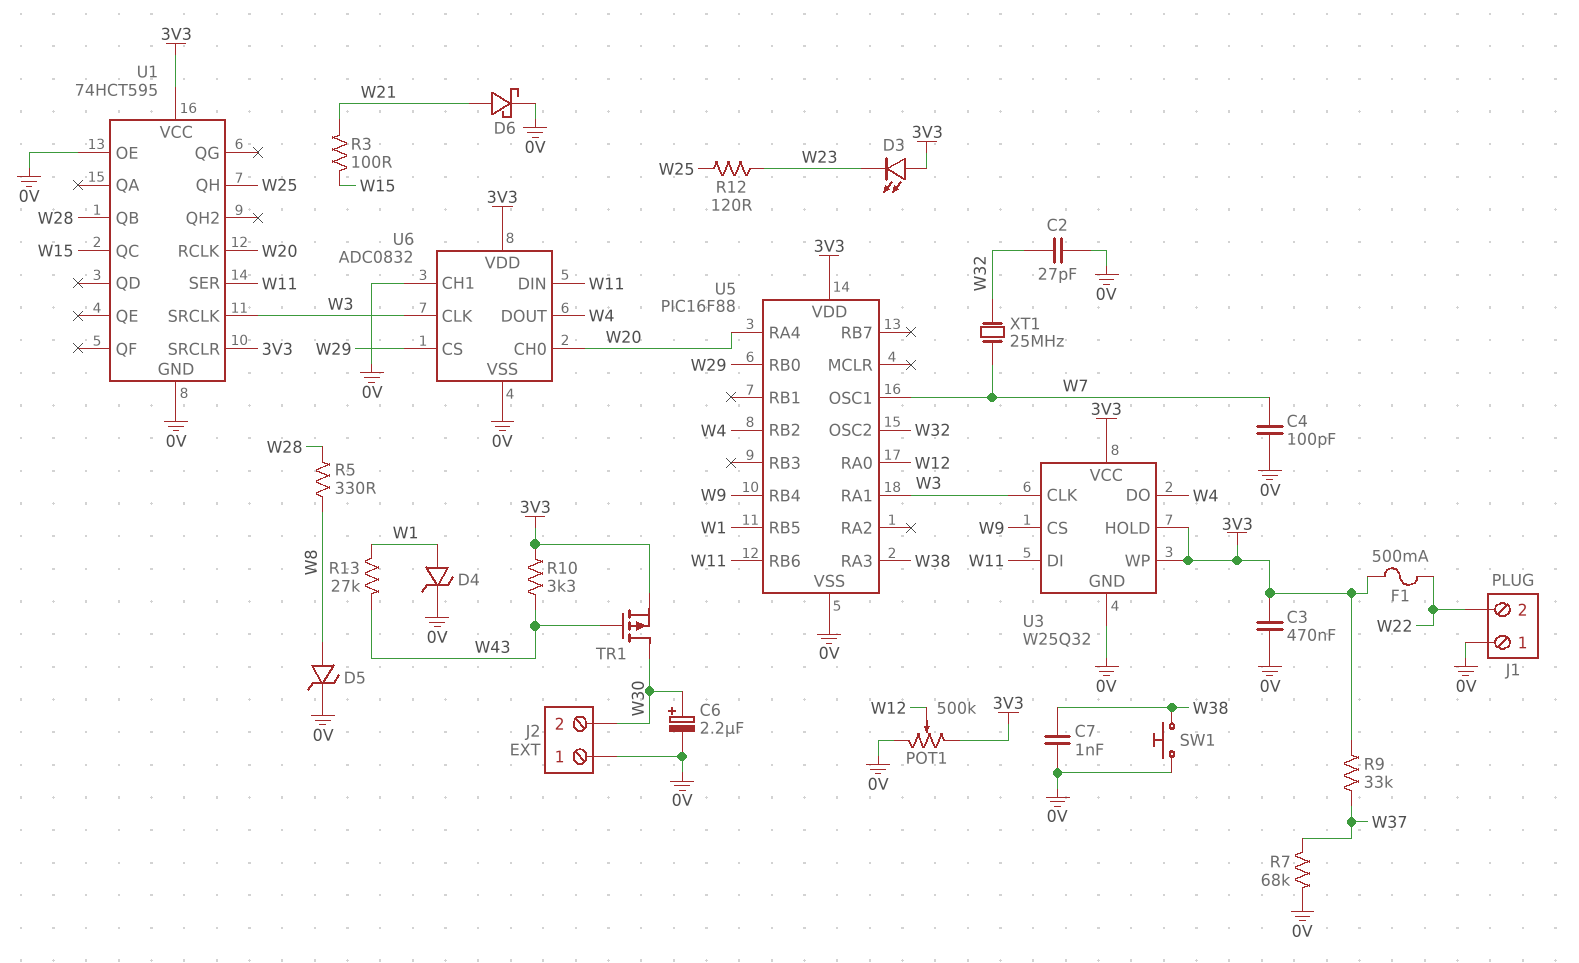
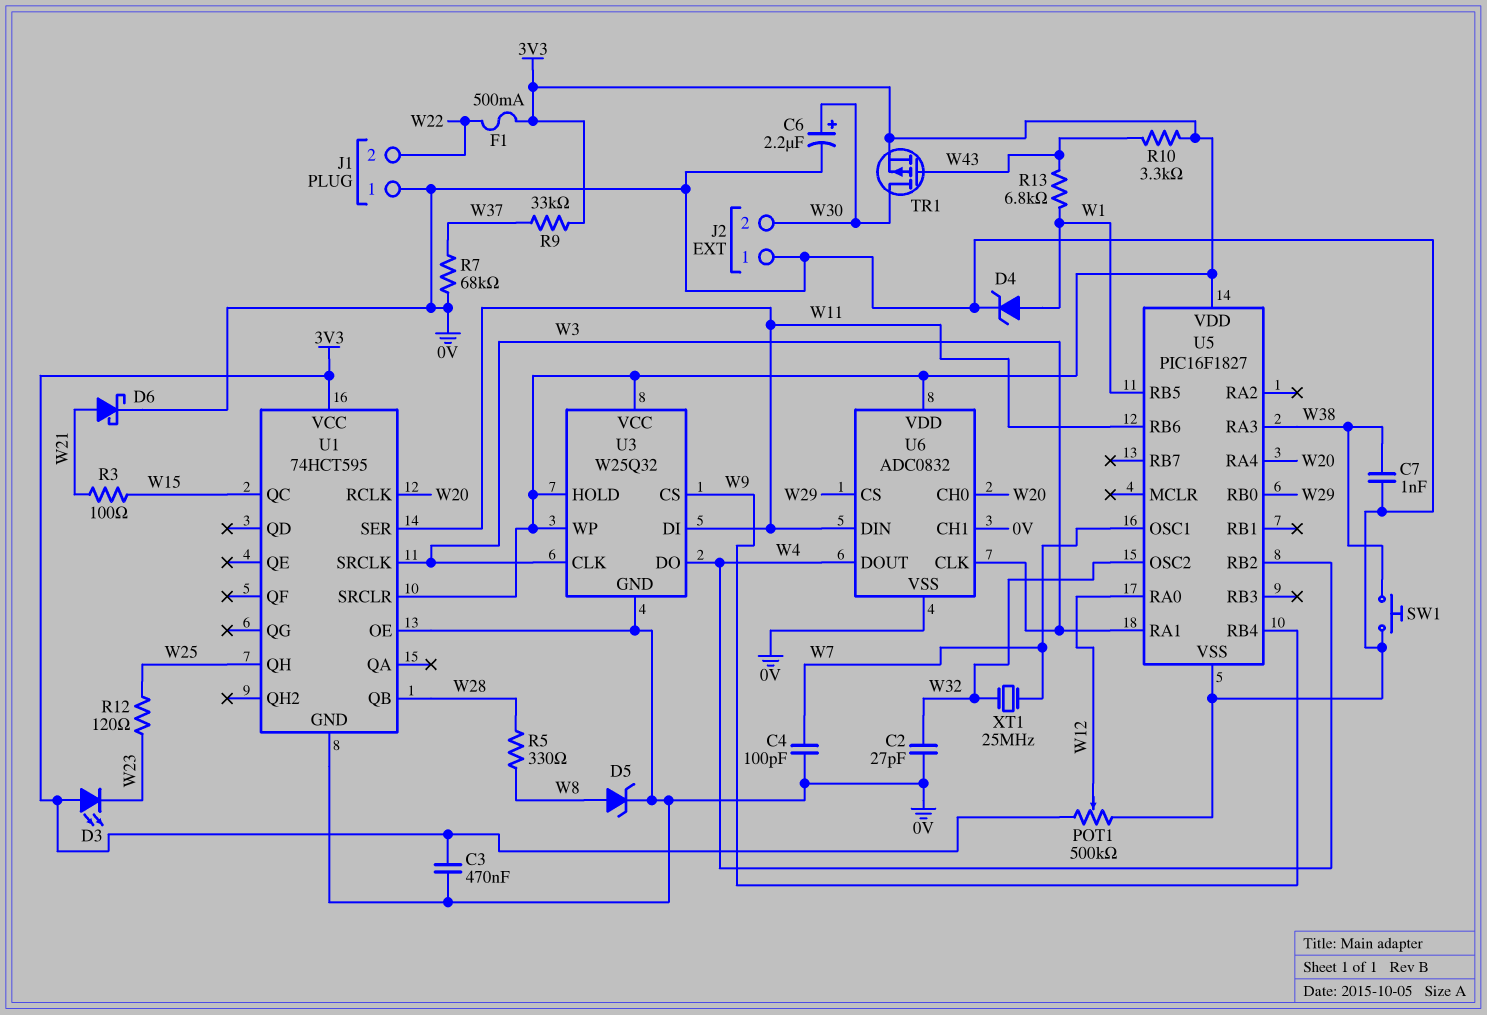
R13: 27k (W1, W43) -> 6.8k (W1, W43)
U5: PIC16F88 -> PIC16F1827

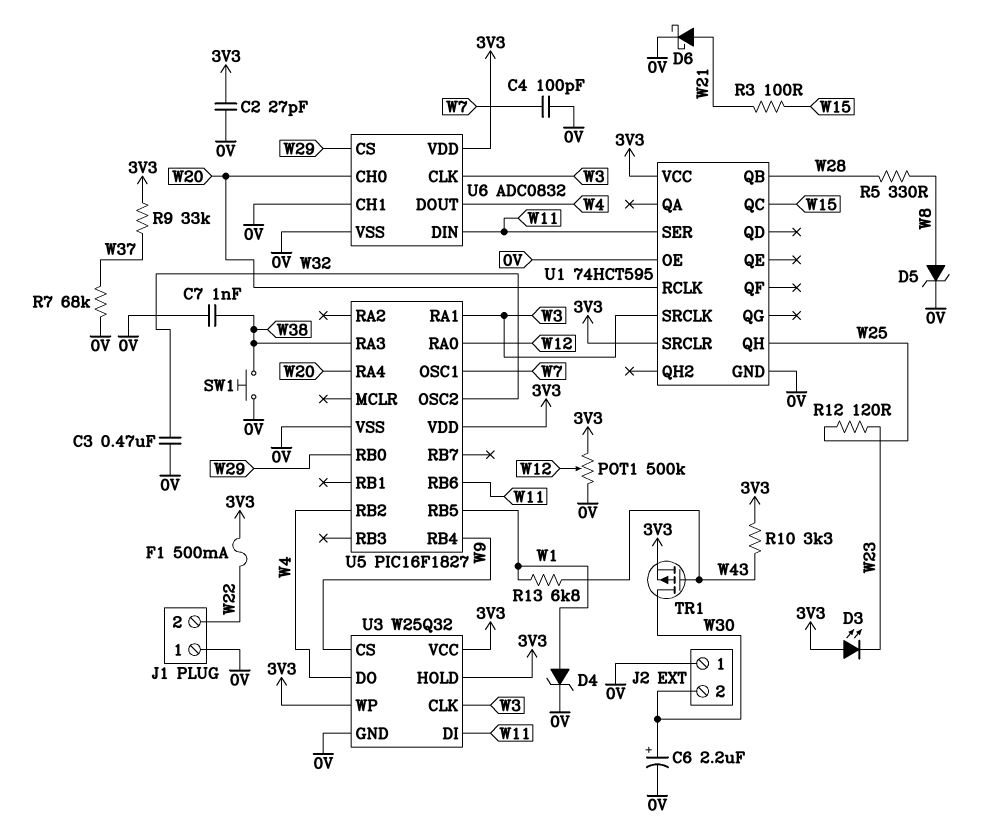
C2: 27pF (0V, W32) -> 27pF (0V, 3V3)
C3: 470nF (0V, 3V3) -> 470nF (0V, W32)
XT1: 25MHz (W7, W32) -> none

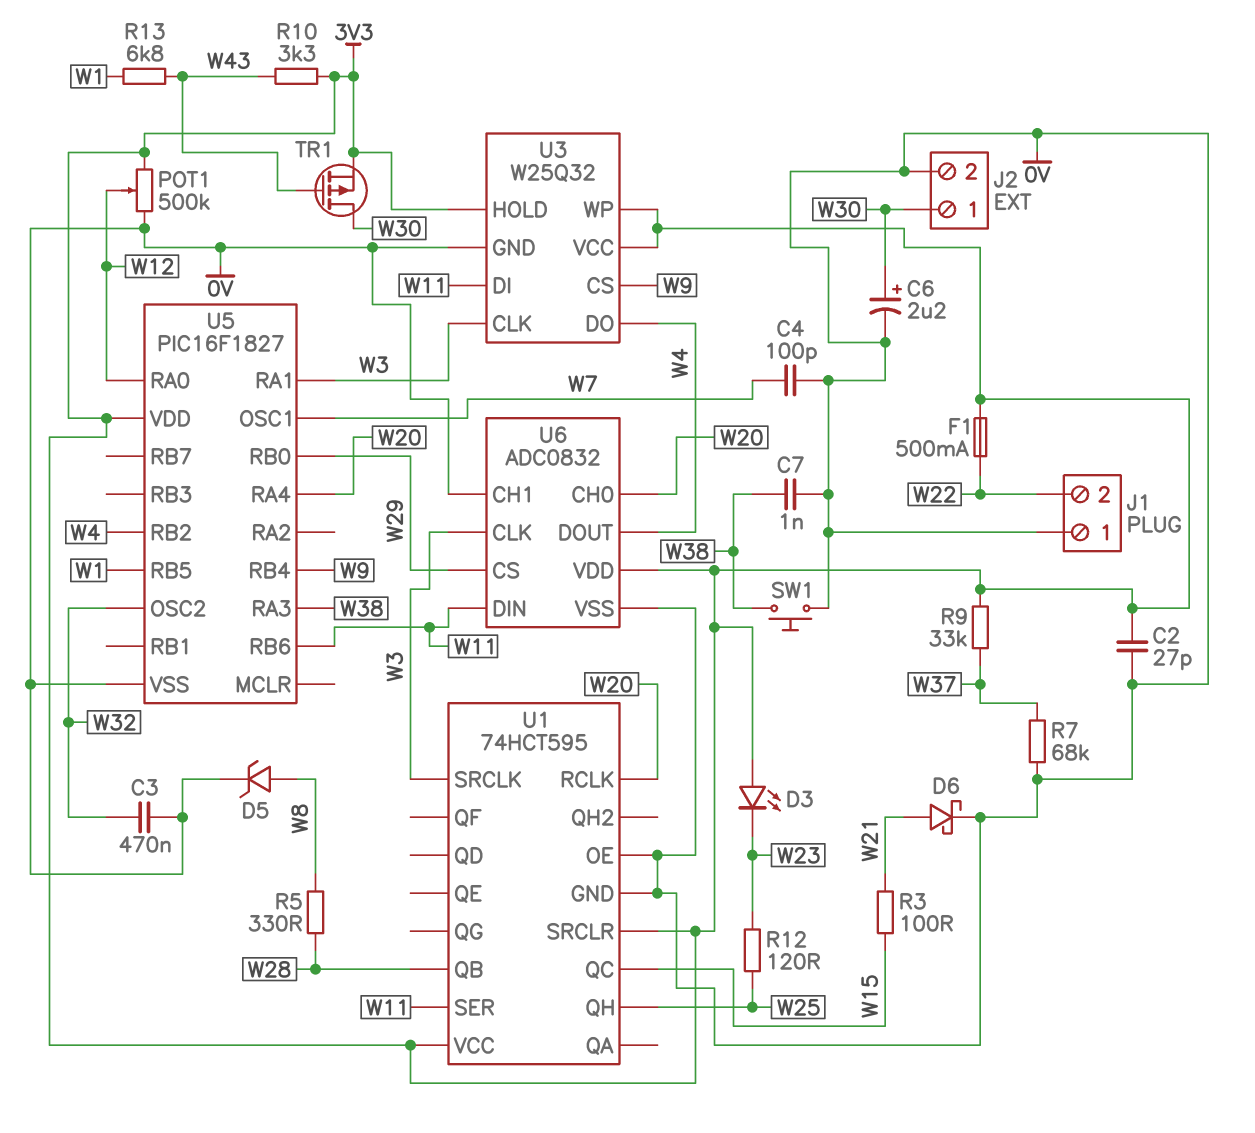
D4: zener (A W1, K 0V) -> none
J2 pin 1: 0V -> W30
J2 pin 2: W30 -> 0V

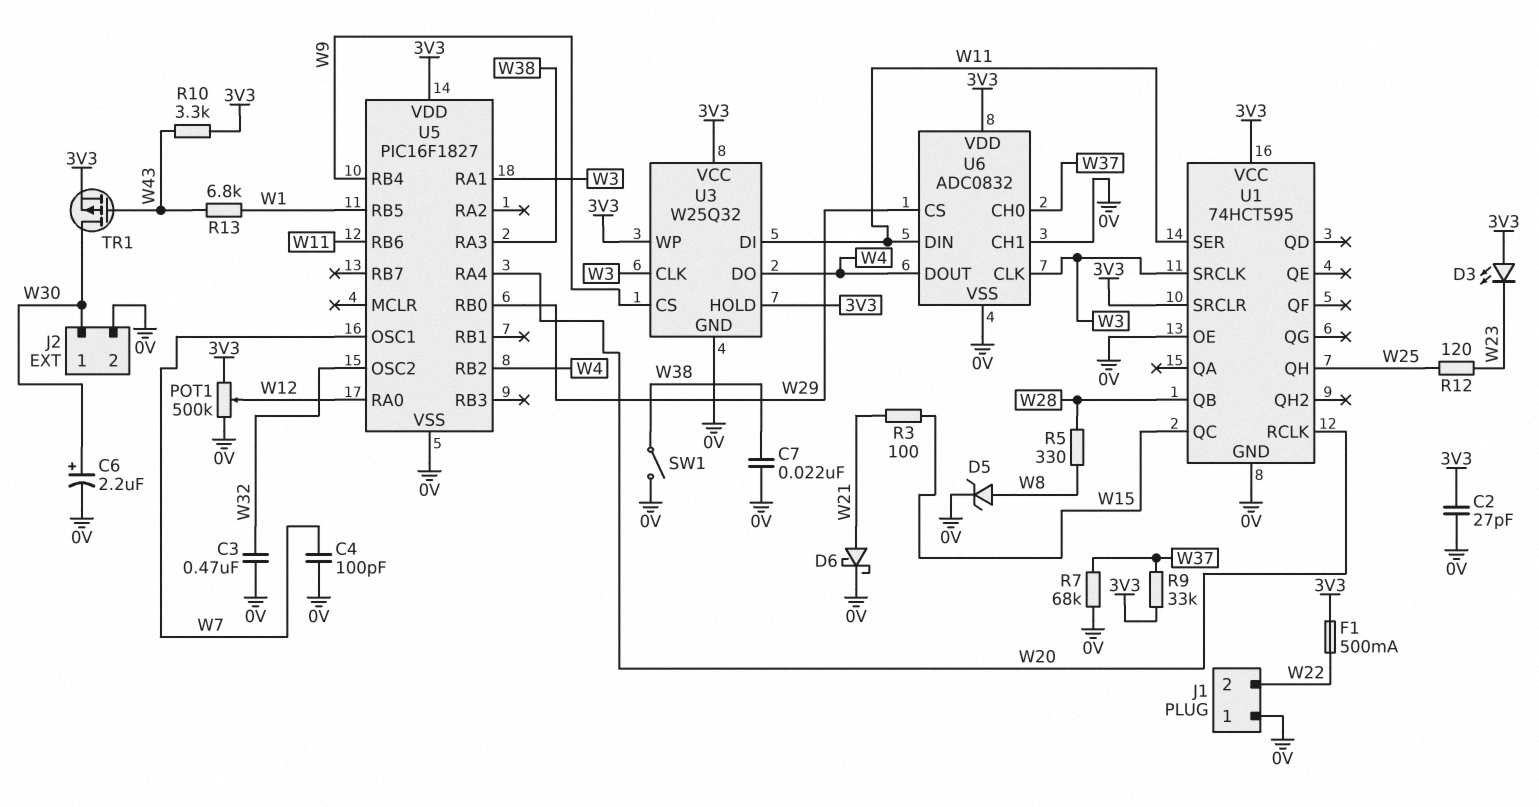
C7: 1nF (0V, W38) -> 22nF (0V, W38)
SW1: button (0V, W38) -> switch (0V, W38)
U6 pin CH0: W20 -> W37

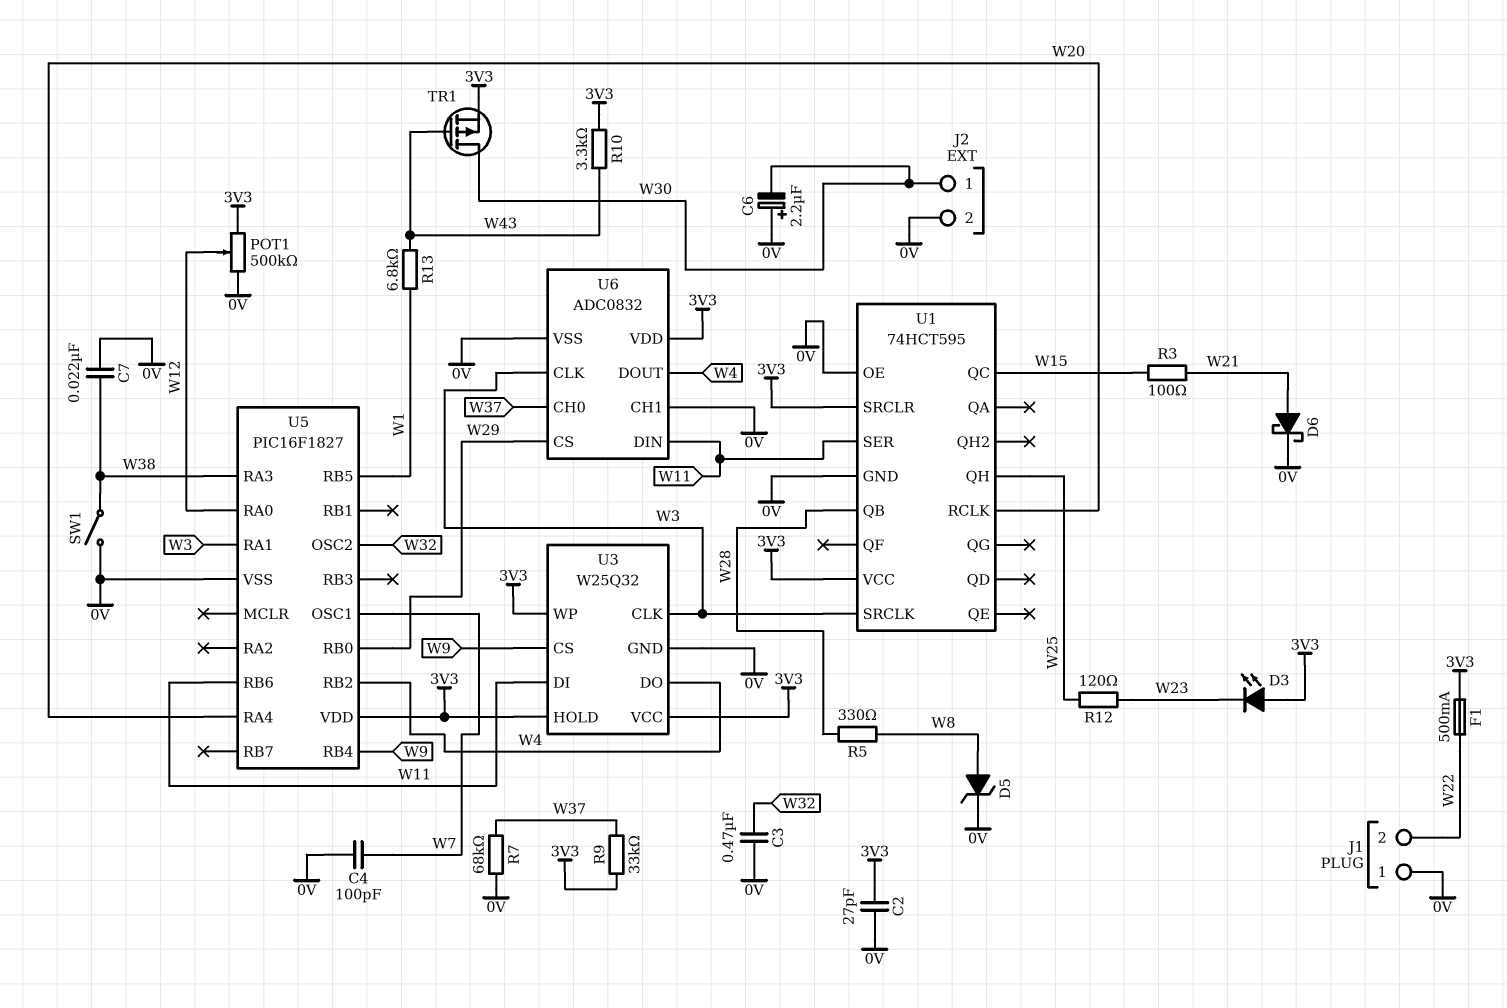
C6: 2.2uF (plus W30, minus 0V) -> 2.2uF (plus 0V, minus W30)

